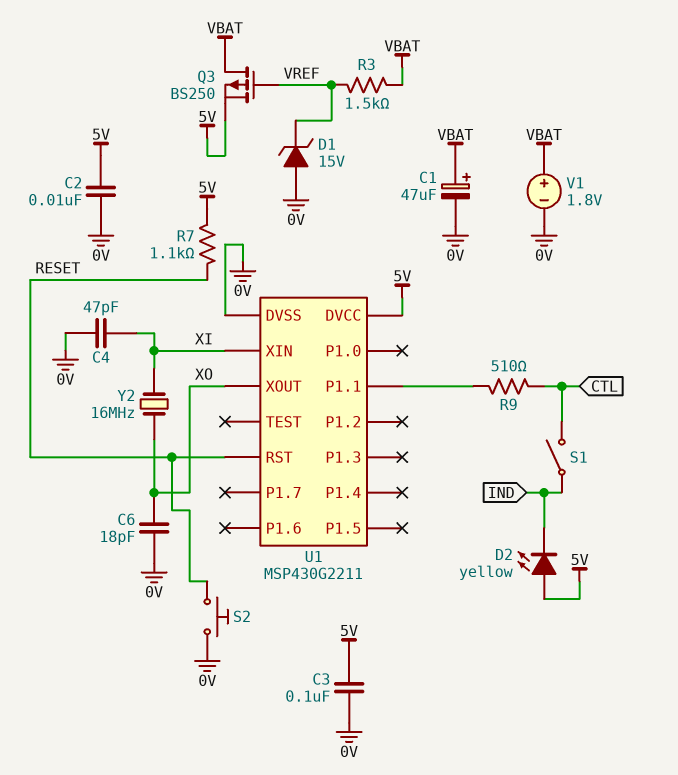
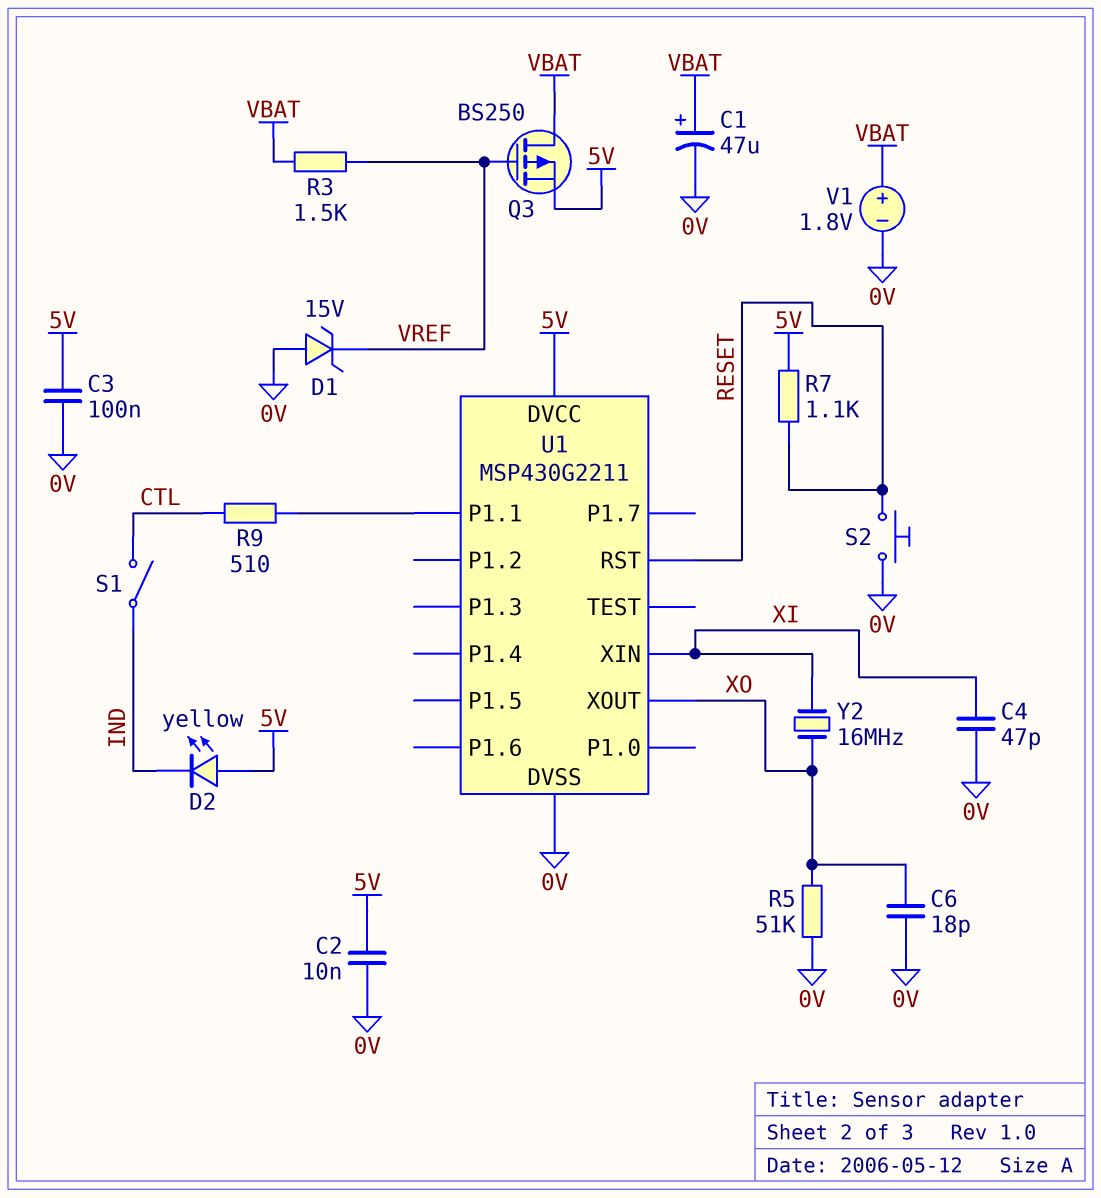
R5: none -> 51k (0V, XO)

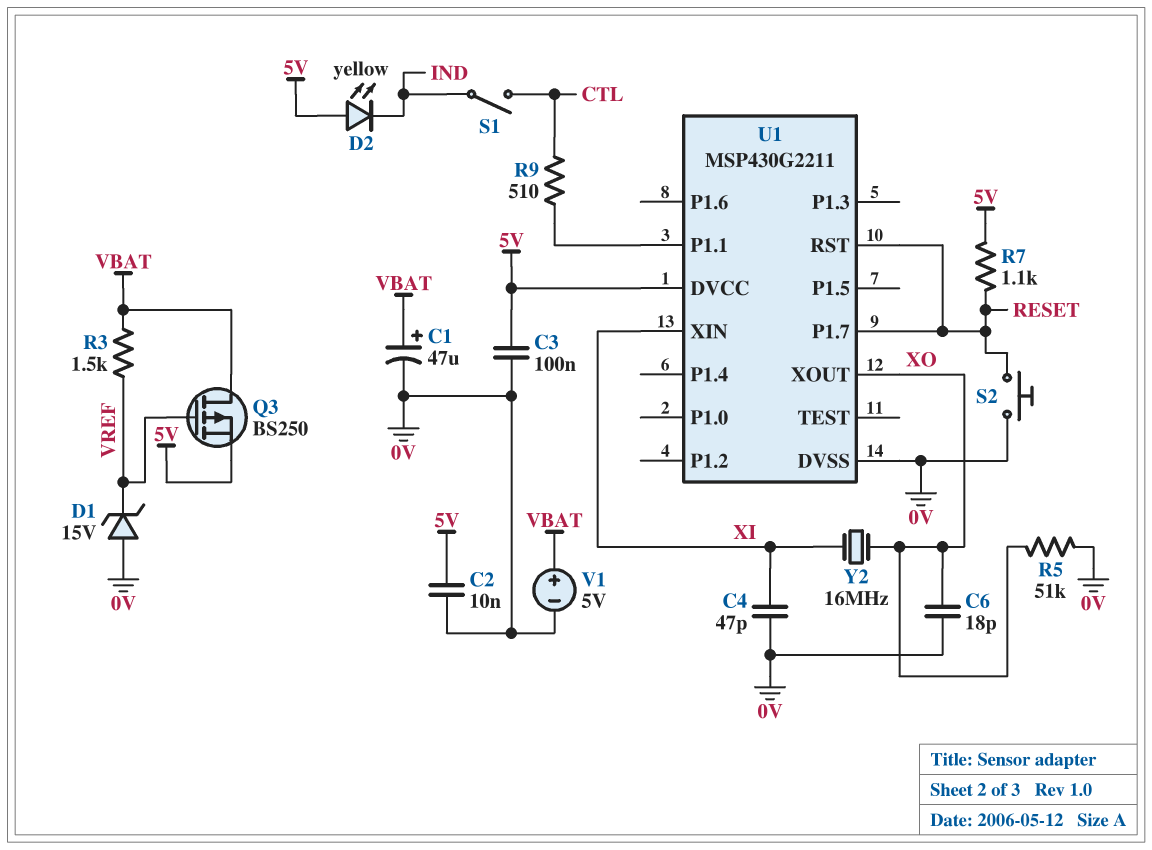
U1 pin P1.7: none -> RESET
V1: 1.8V (plus VBAT, minus 0V) -> 5V (plus VBAT, minus 0V)

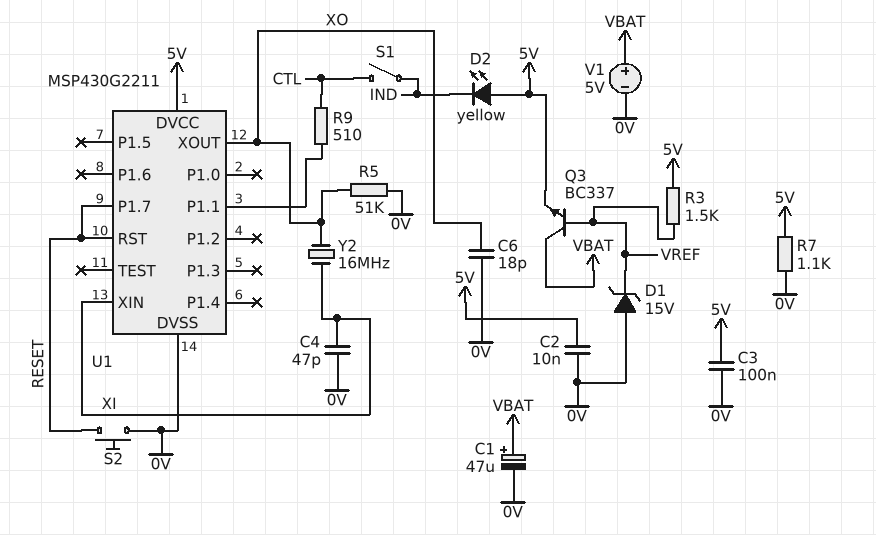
Q3: PMOS BS250 (G VREF, D VBAT, S 5V) -> NPN BC337 (B VREF, C VBAT, E 5V)
R3: 1.5k (VBAT, VREF) -> 1.5k (5V, VREF)
R7: 1.1k (5V, RESET) -> 1.1k (0V, 5V)

